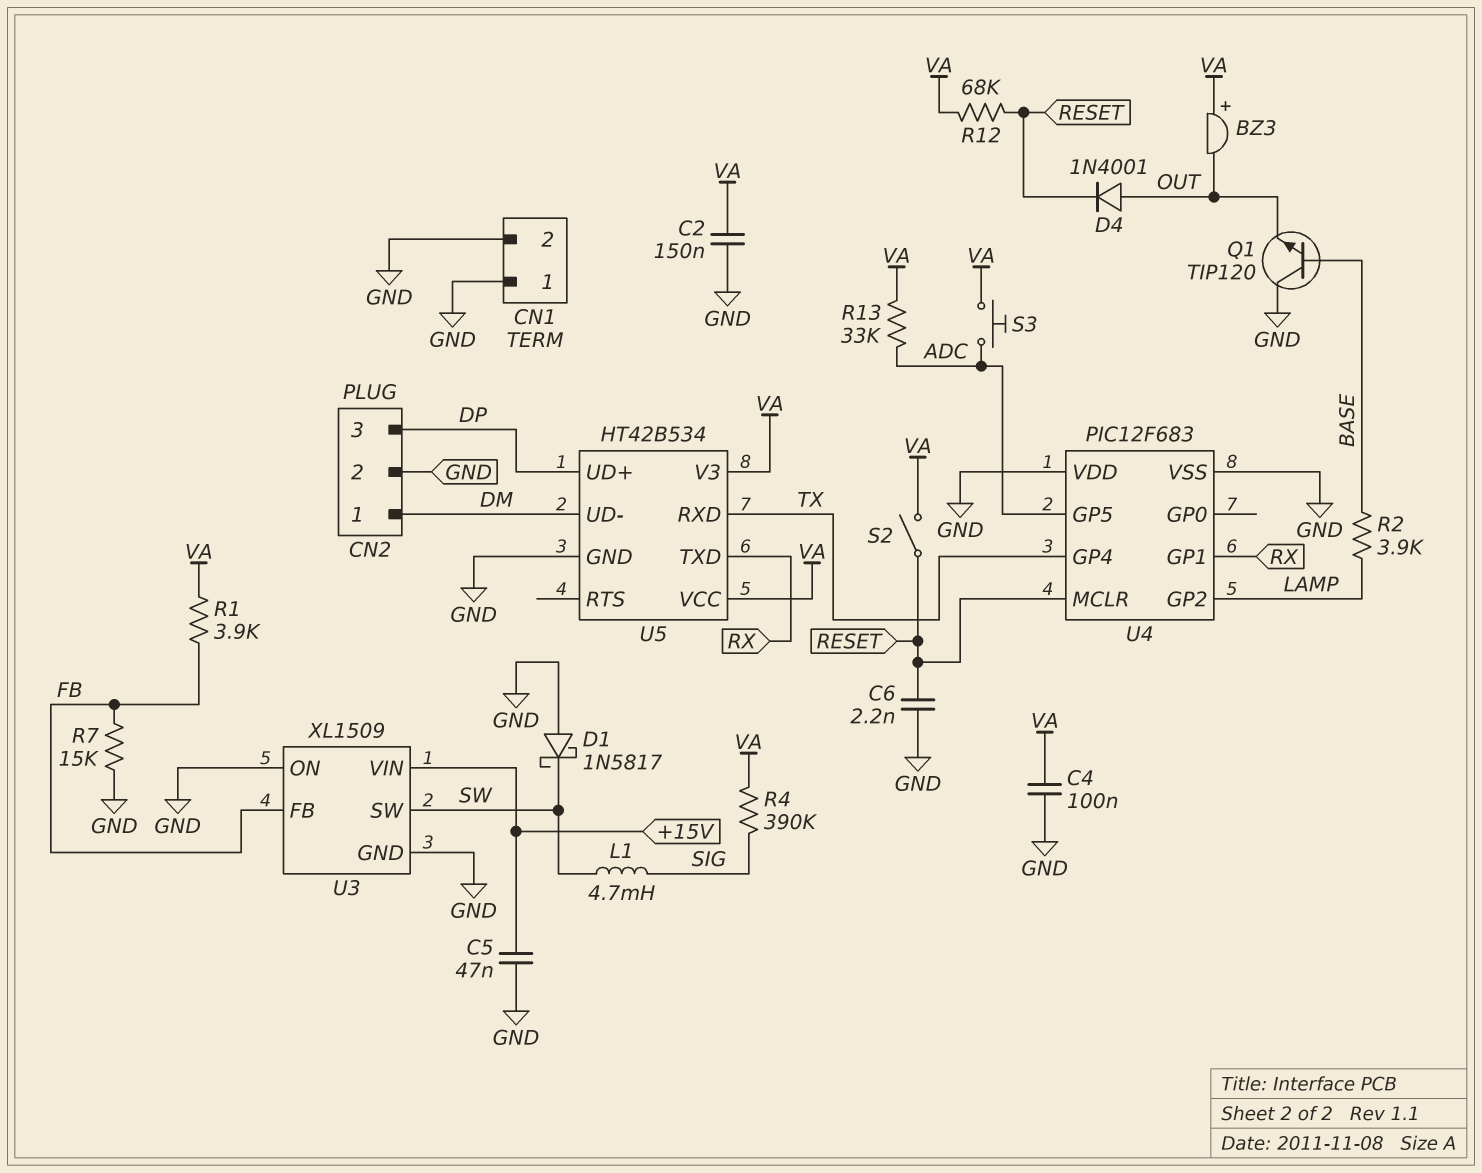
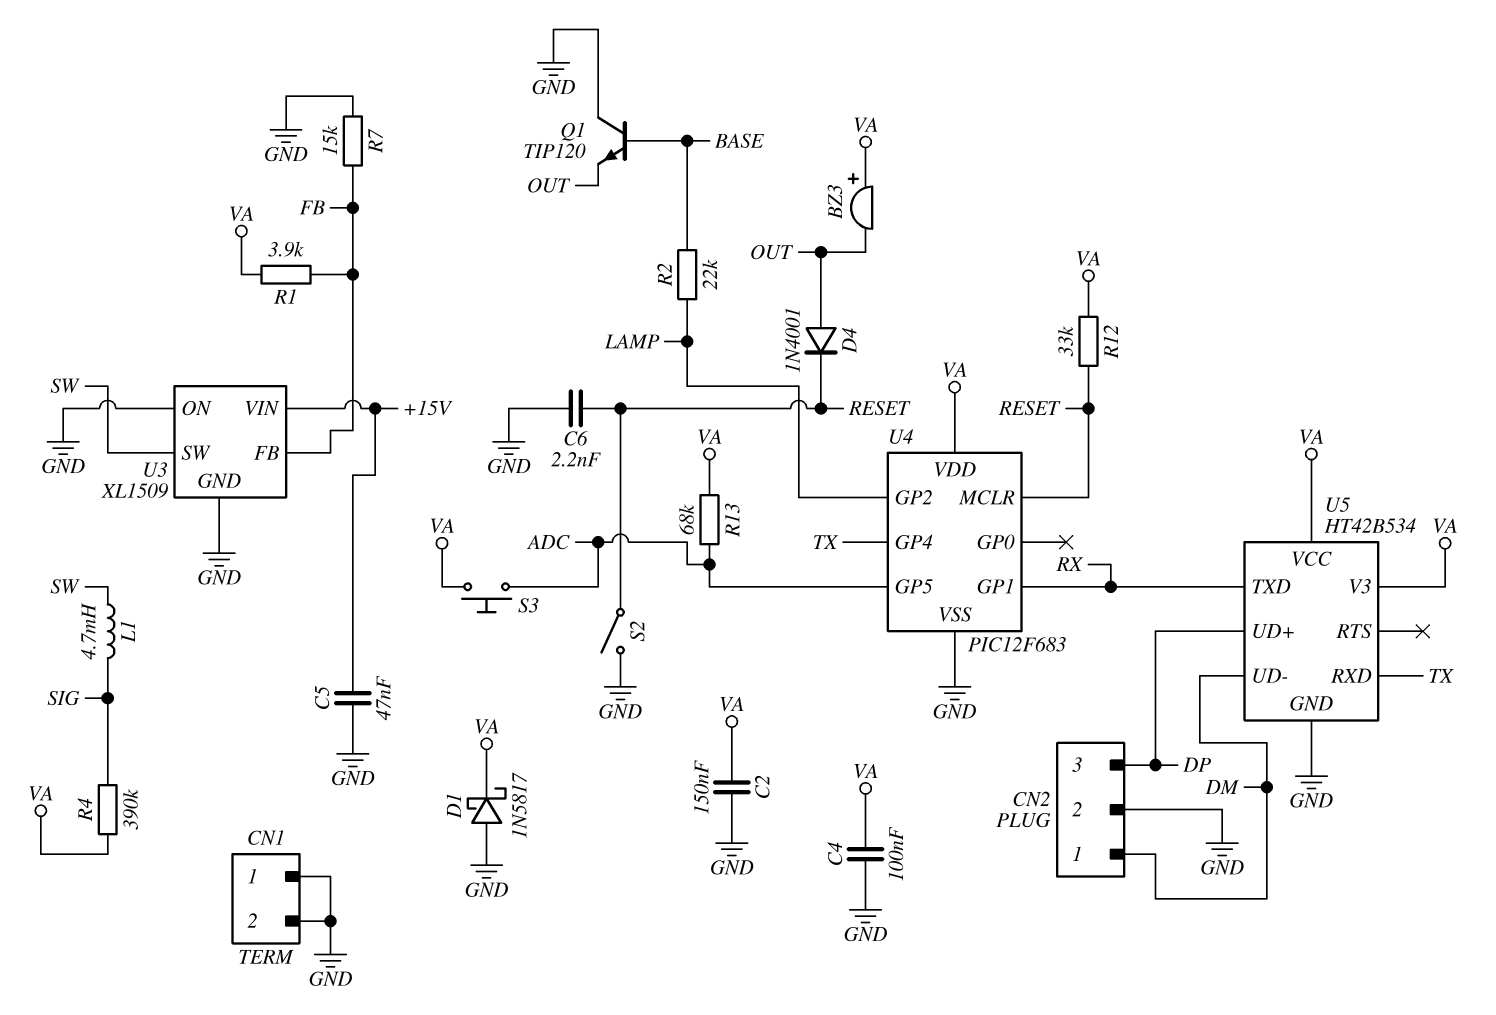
D1: schottky 1N5817 (A GND, K SW) -> schottky 1N5817 (A GND, K VA)
R2: 3.9k (BASE, LAMP) -> 22k (BASE, LAMP)
R12: 68k (RESET, VA) -> 33k (RESET, VA)
R13: 33k (ADC, VA) -> 68k (ADC, VA)
S2: switch (RESET, VA) -> switch (GND, RESET)
U4 pin VDD: GND -> VA

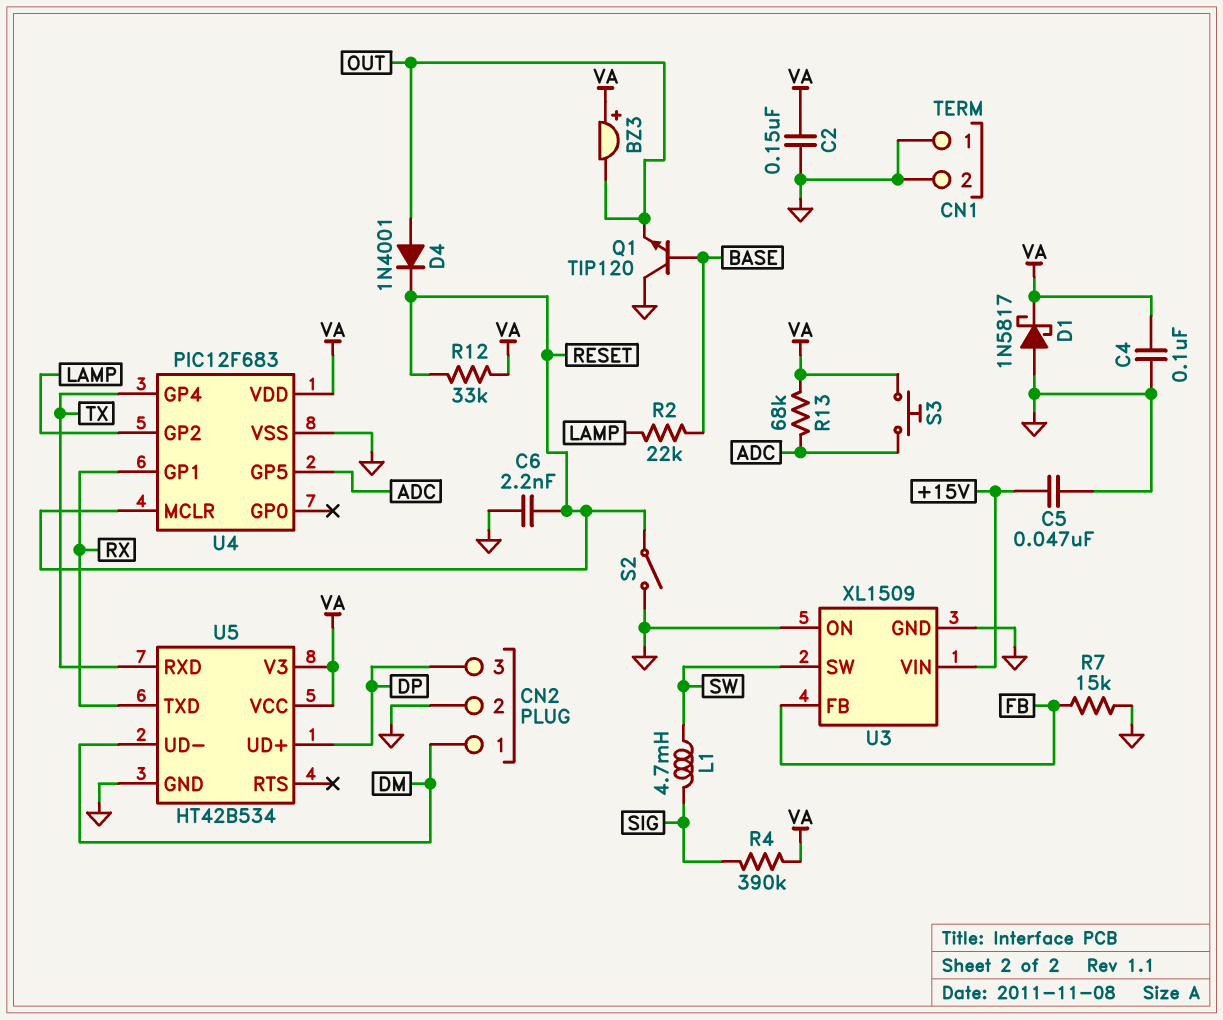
R1: 3.9k (FB, VA) -> none

